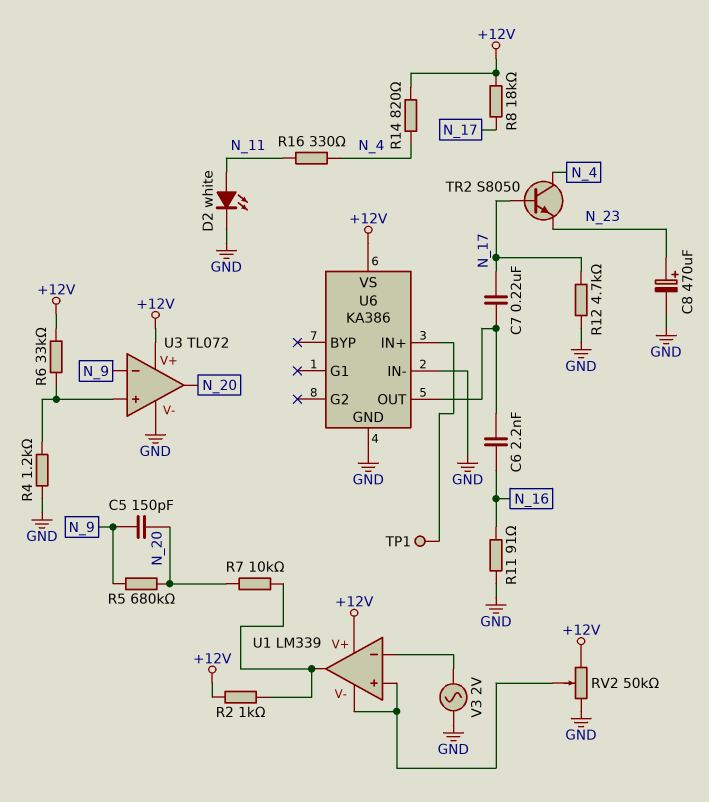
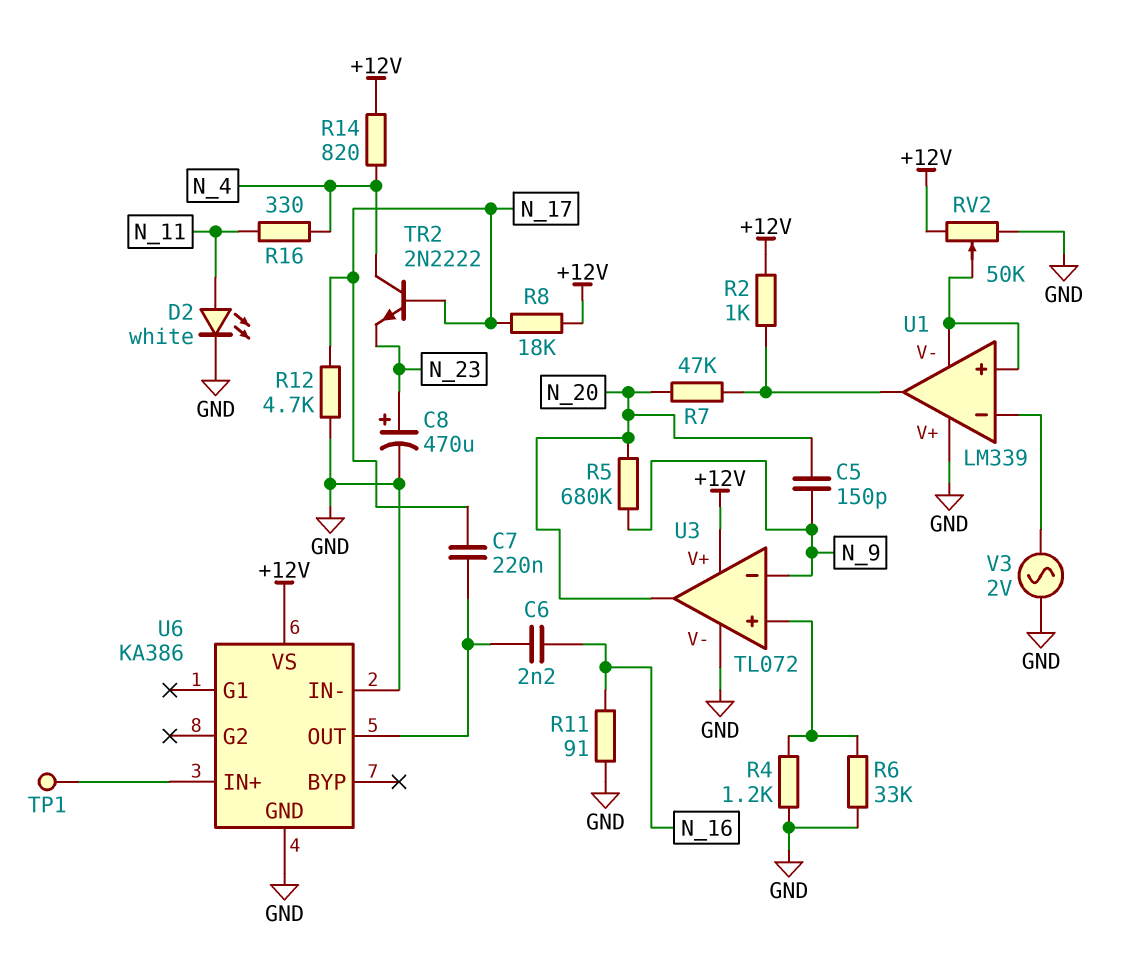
R6: 33k (+12V, U3/in+) -> 33k (GND, U3/in+)
R7: 10k (N_20, U1/out) -> 47k (N_20, U1/out)
TR2: NPN S8050 (B N_17, C N_4, E N_23) -> NPN 2N2222 (B N_17, C N_4, E N_23)
U1 pin V+: +12V -> GND

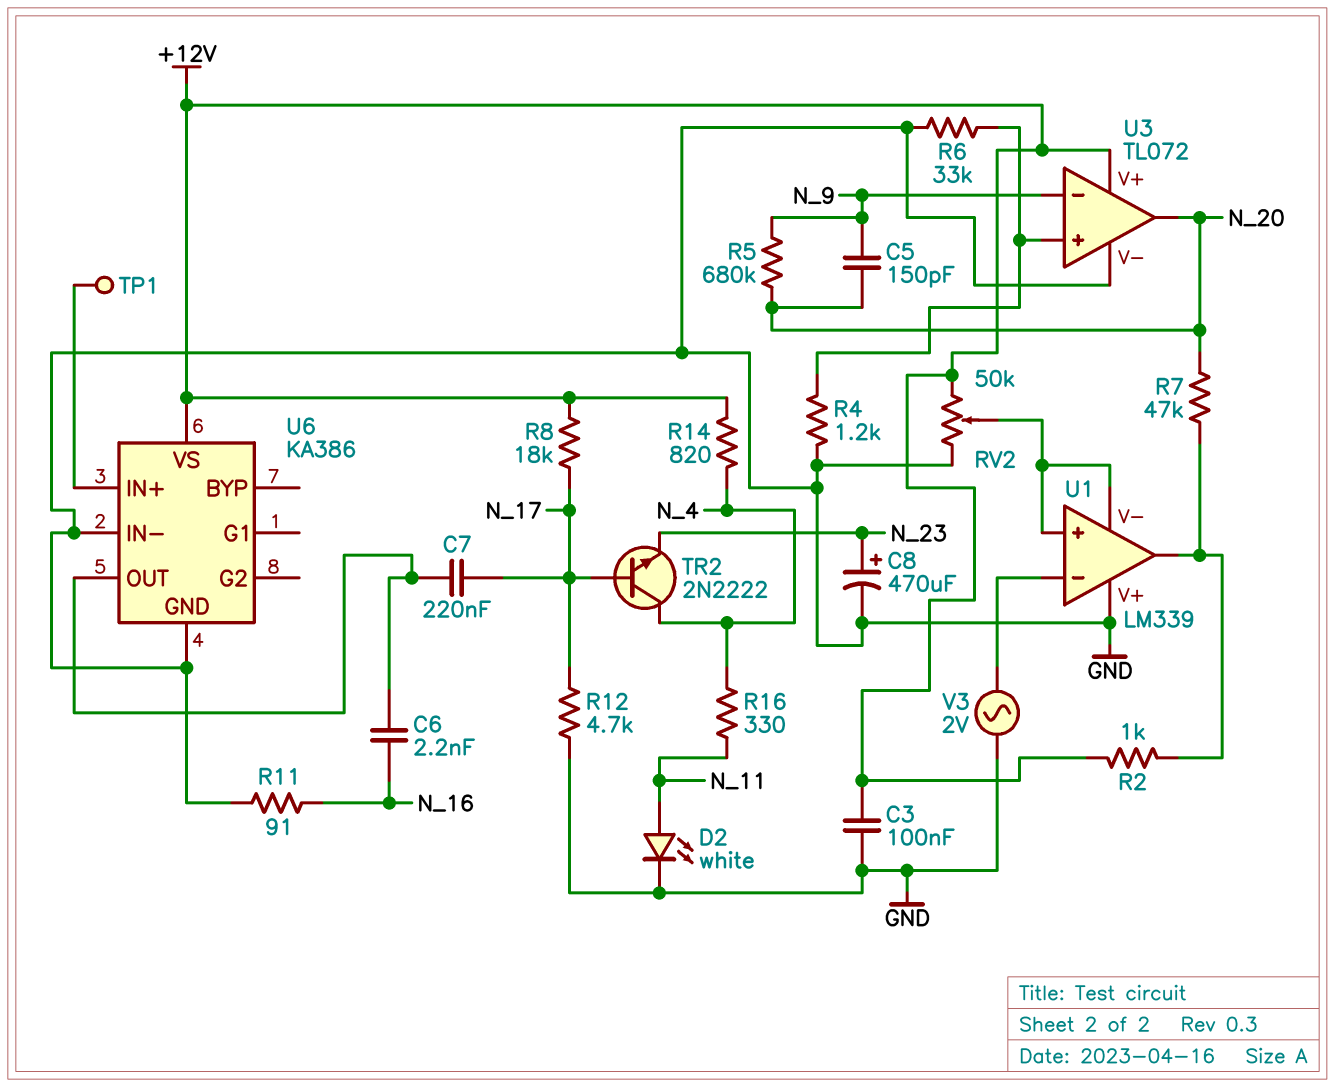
C3: none -> 100nF (+12V, GND)

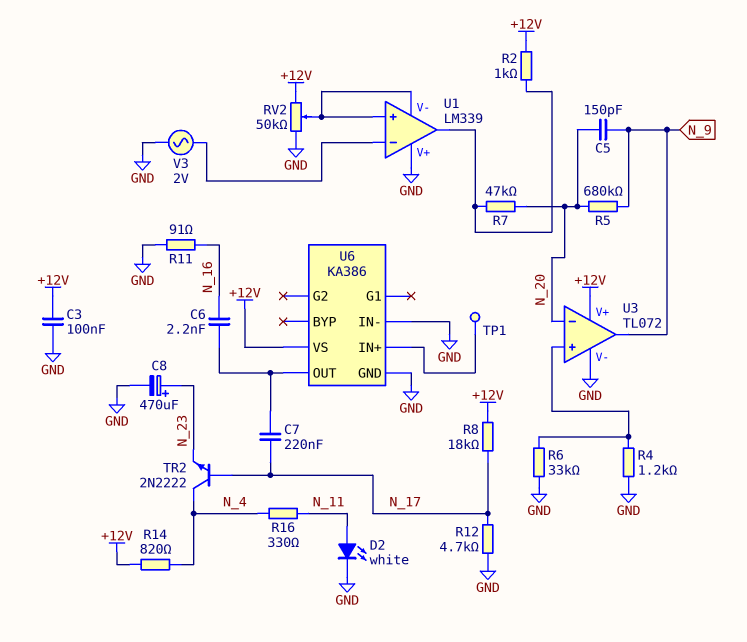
U3 pin in-: N_9 -> N_20
U3 pin out: N_20 -> N_9

